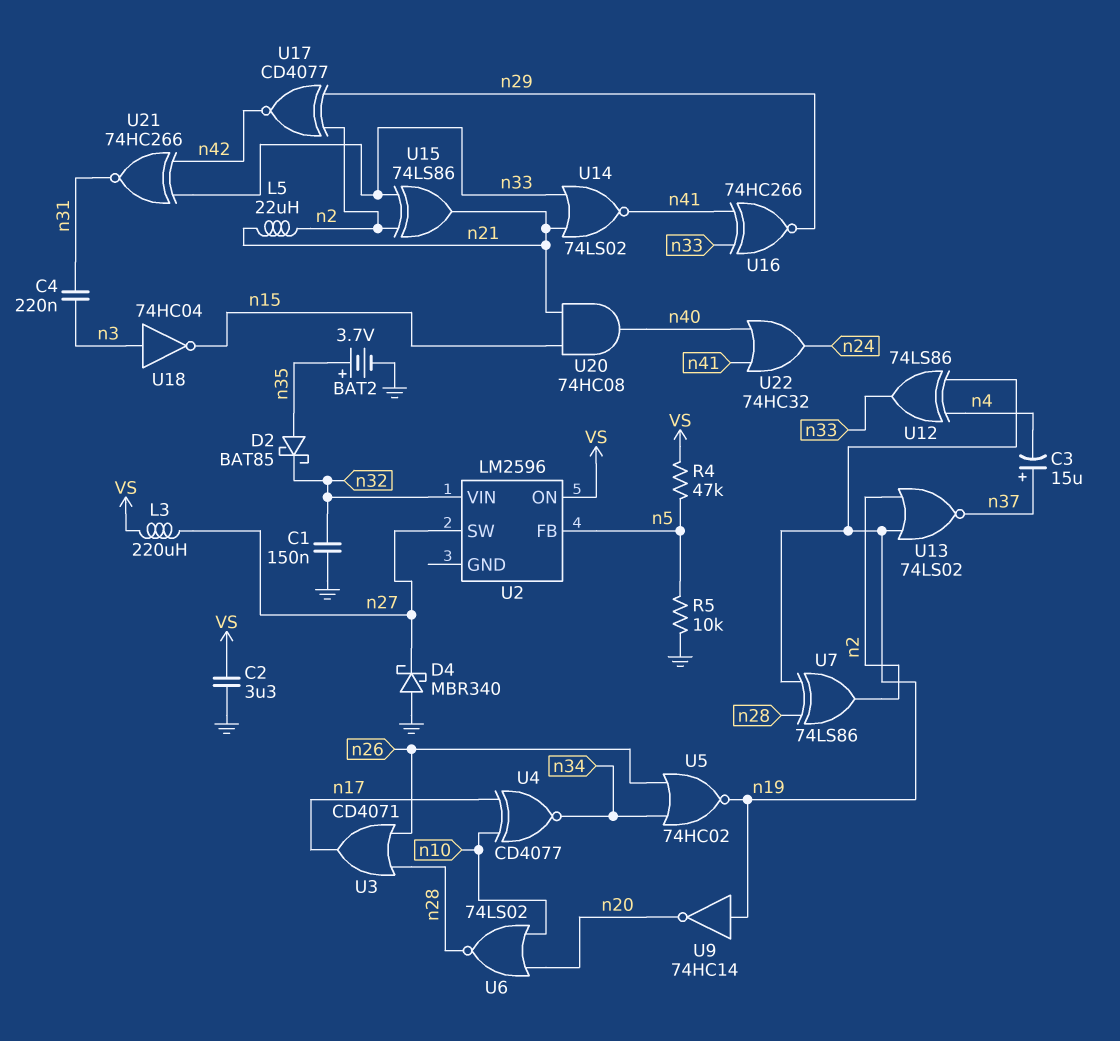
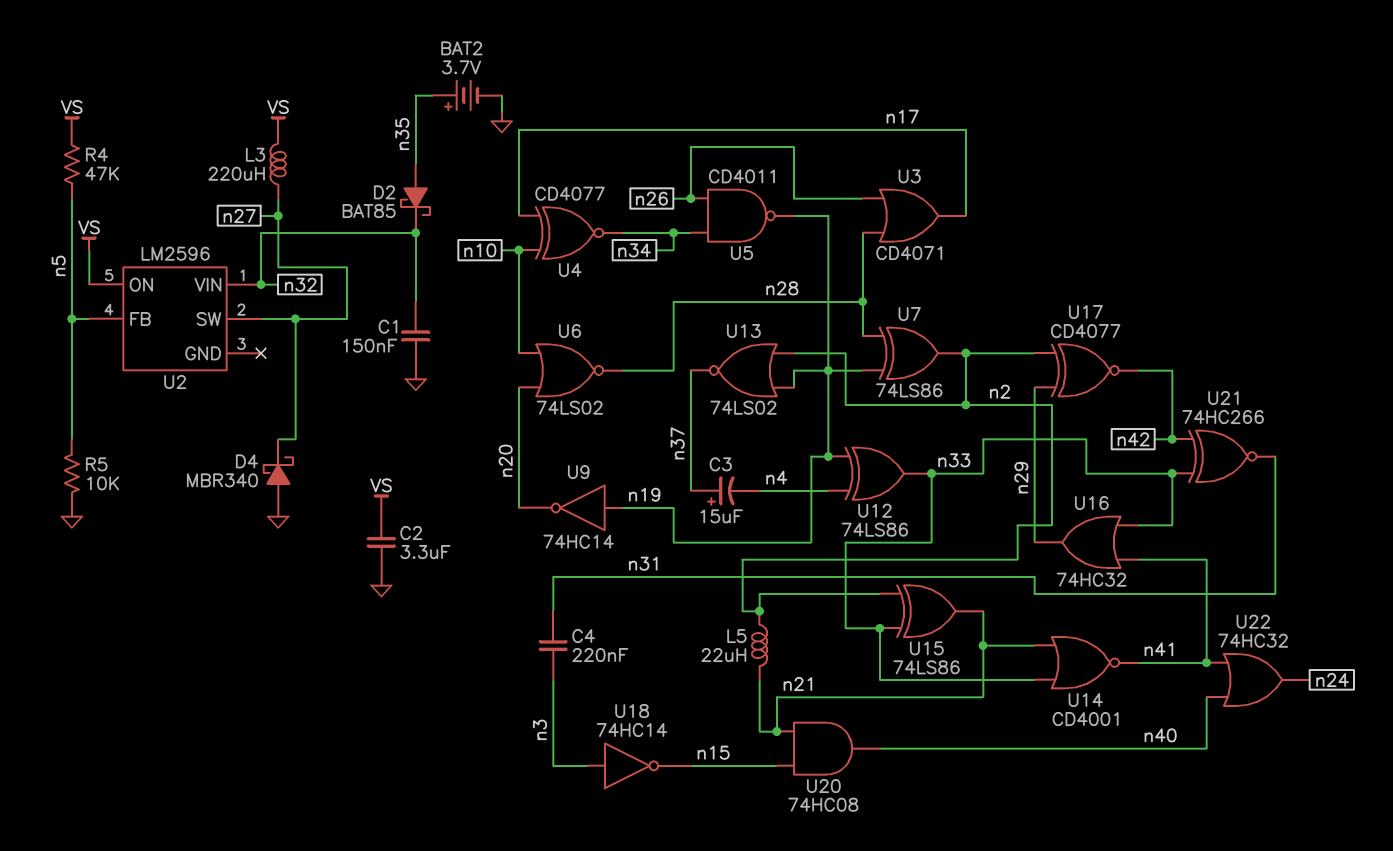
U5: NOR 74HC02 (in n26, in n34, out n19) -> NAND CD4011 (in n26, in n34, out n19)
U14: NOR 74LS02 (in n21, in n33, out n41) -> NOR CD4001 (in n21, in n33, out n41)
U16: XNOR 74HC266 (in n33, in n41, out n29) -> OR 74HC32 (in n33, in n41, out n29)
U18: NOT 74HC04 (in n3, out n15) -> NOT 74HC14 (in n3, out n15)

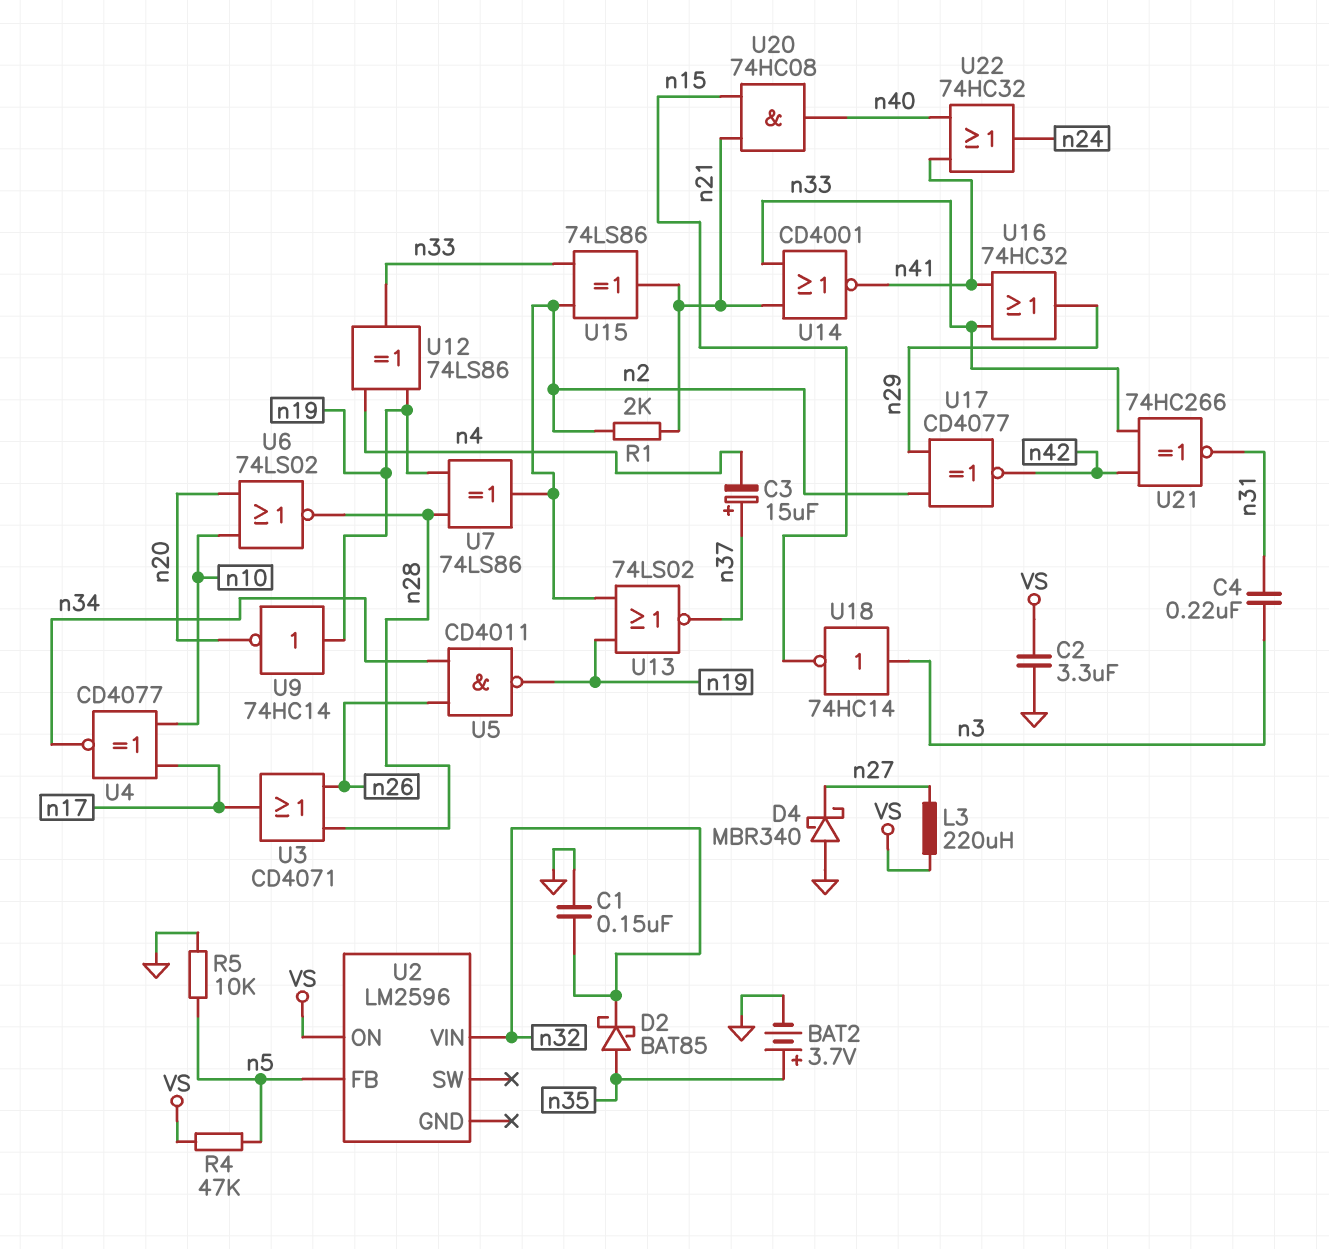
L5: 22uH (n2, n21) -> none
R1: none -> 2k (n2, n21)
U2 pin SW: n27 -> none

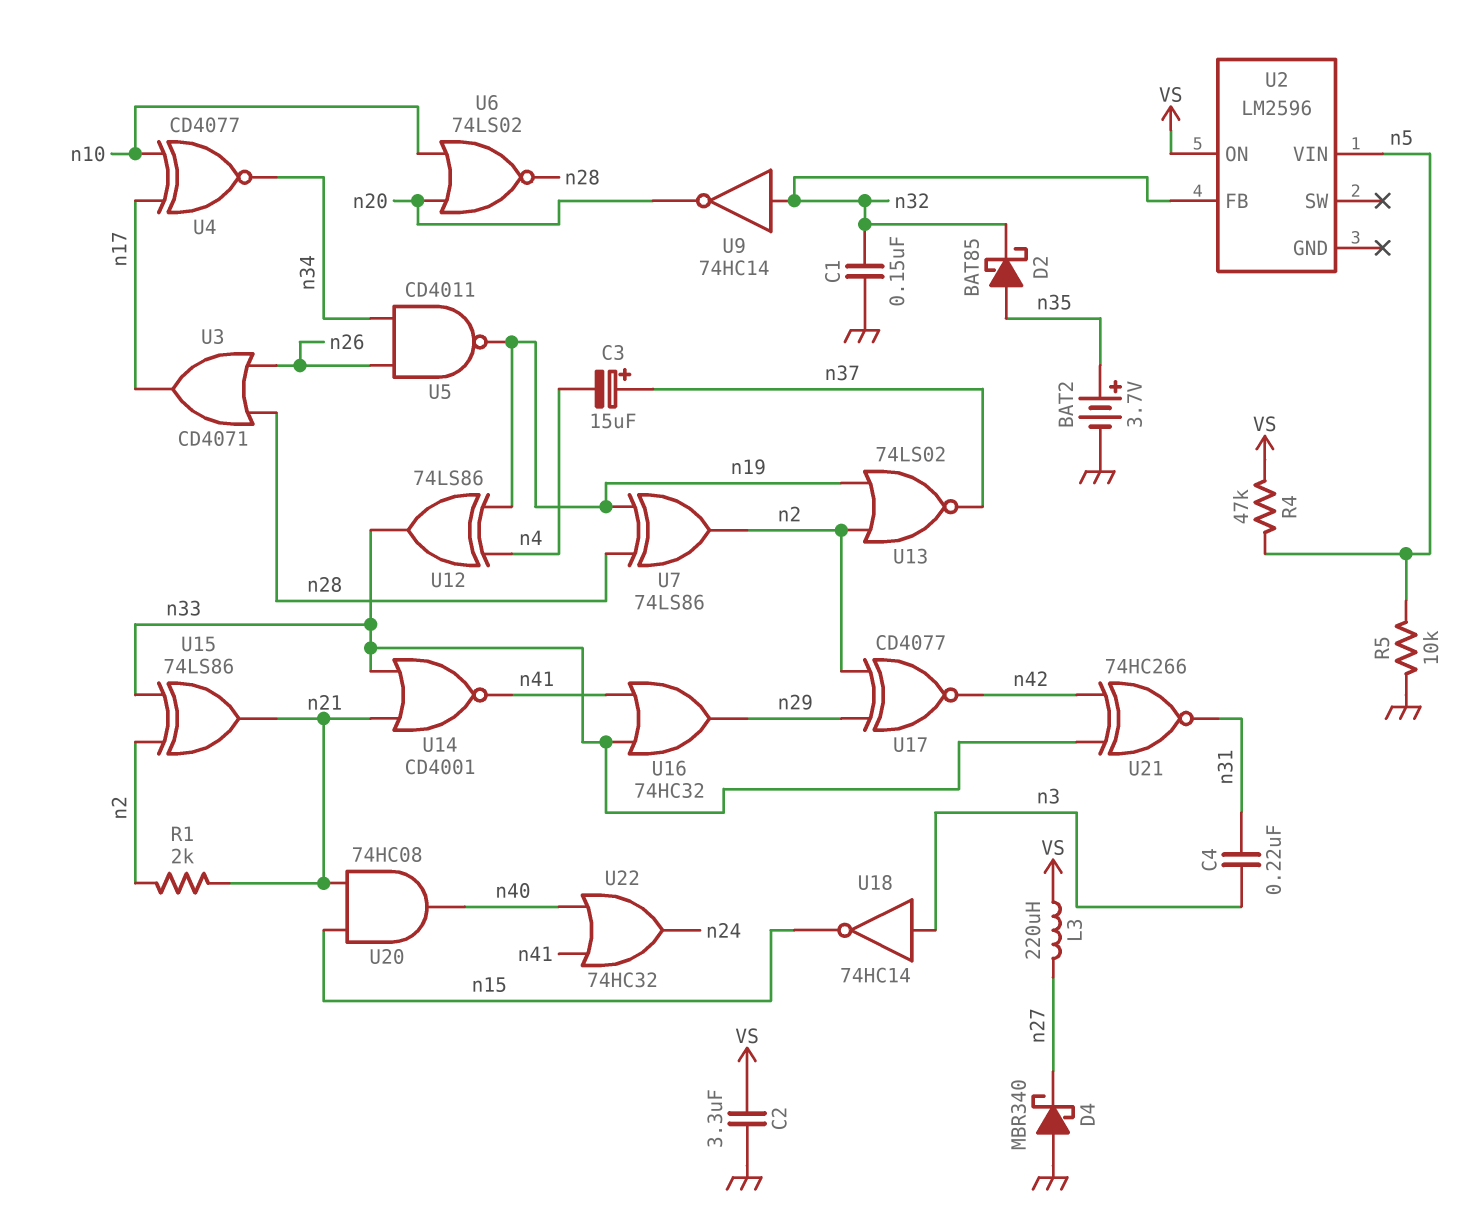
U2 pin FB: n5 -> n32
U2 pin VIN: n32 -> n5
U9: NOT 74HC14 (in n19, out n20) -> NOT 74HC14 (in n32, out n20)

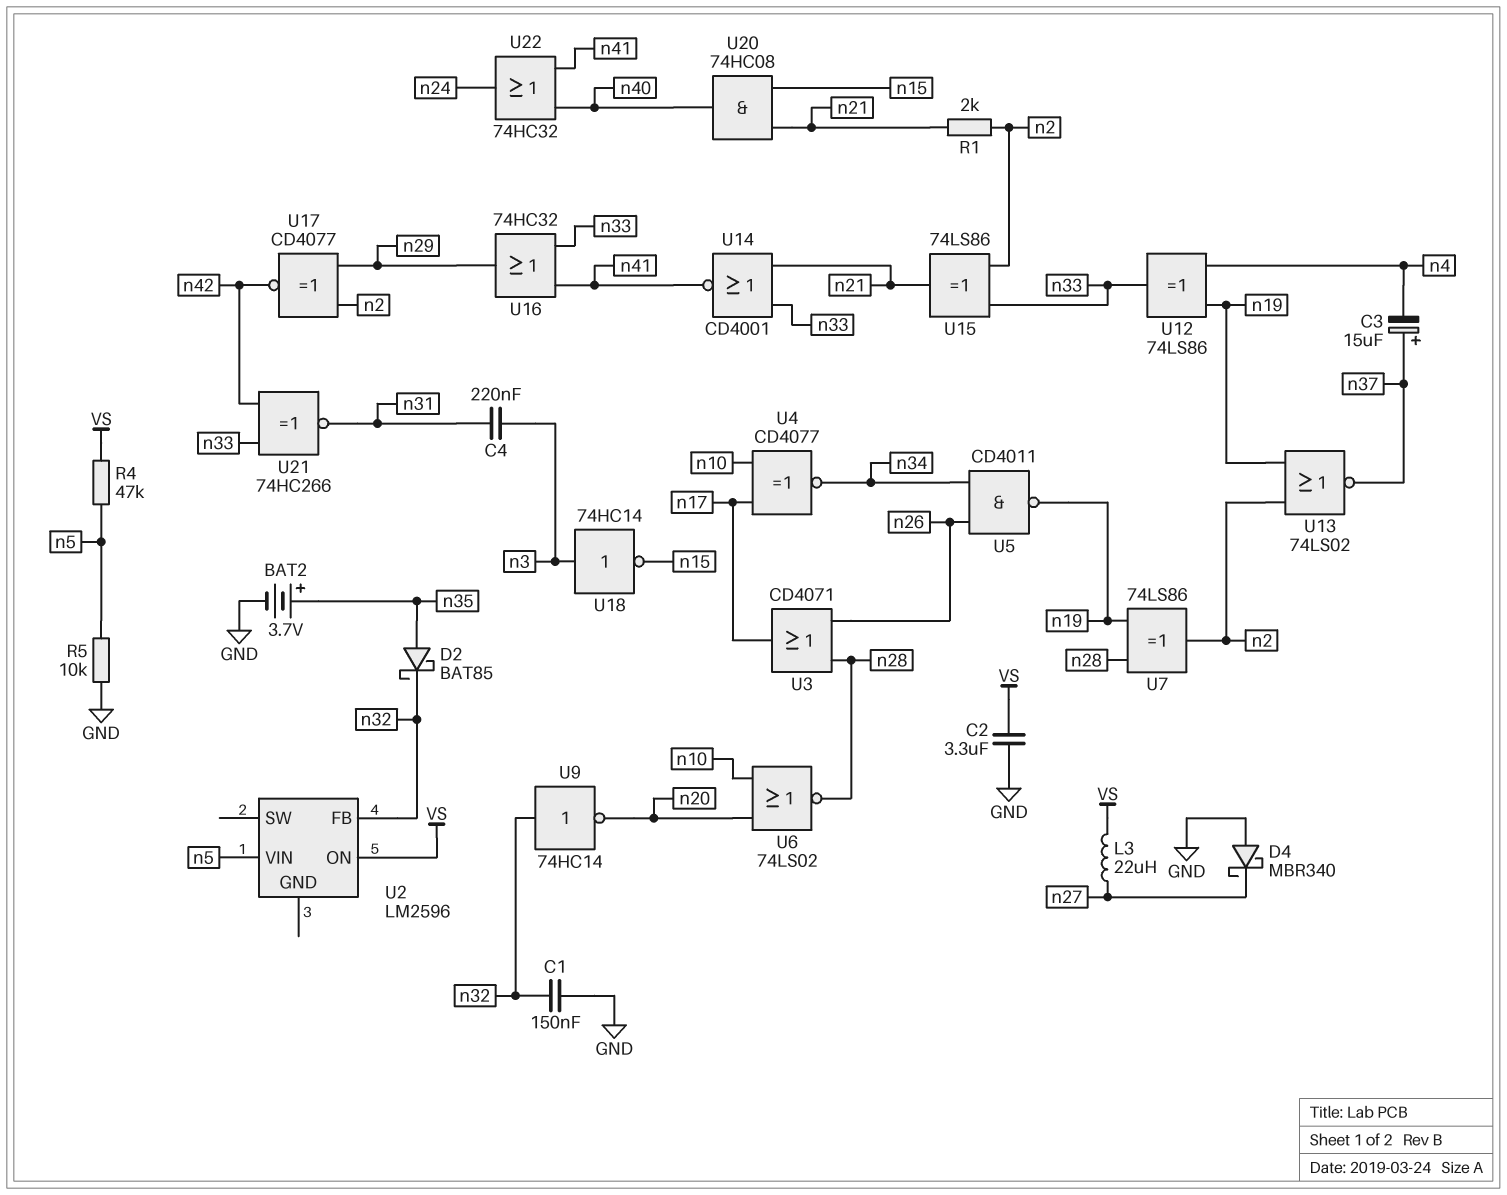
L3: 220uH (VS, n27) -> 22uH (VS, n27)

